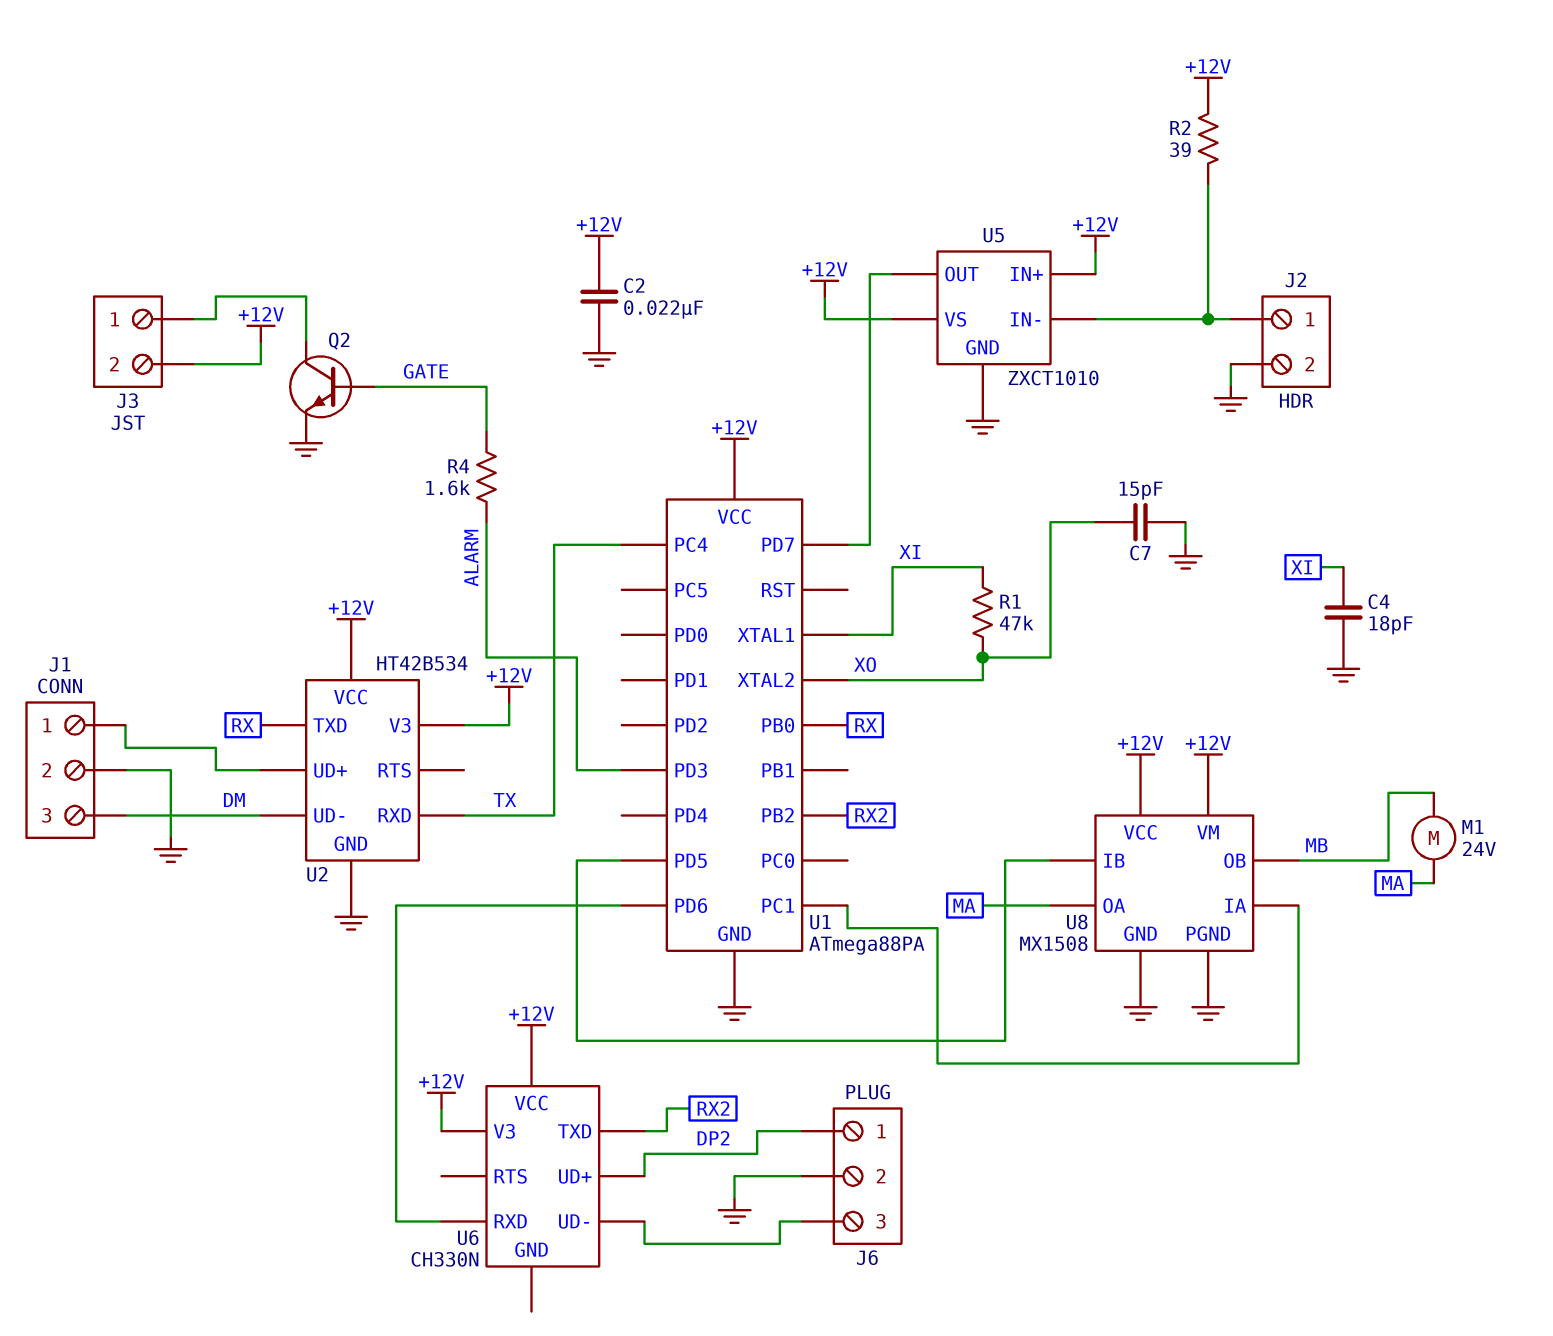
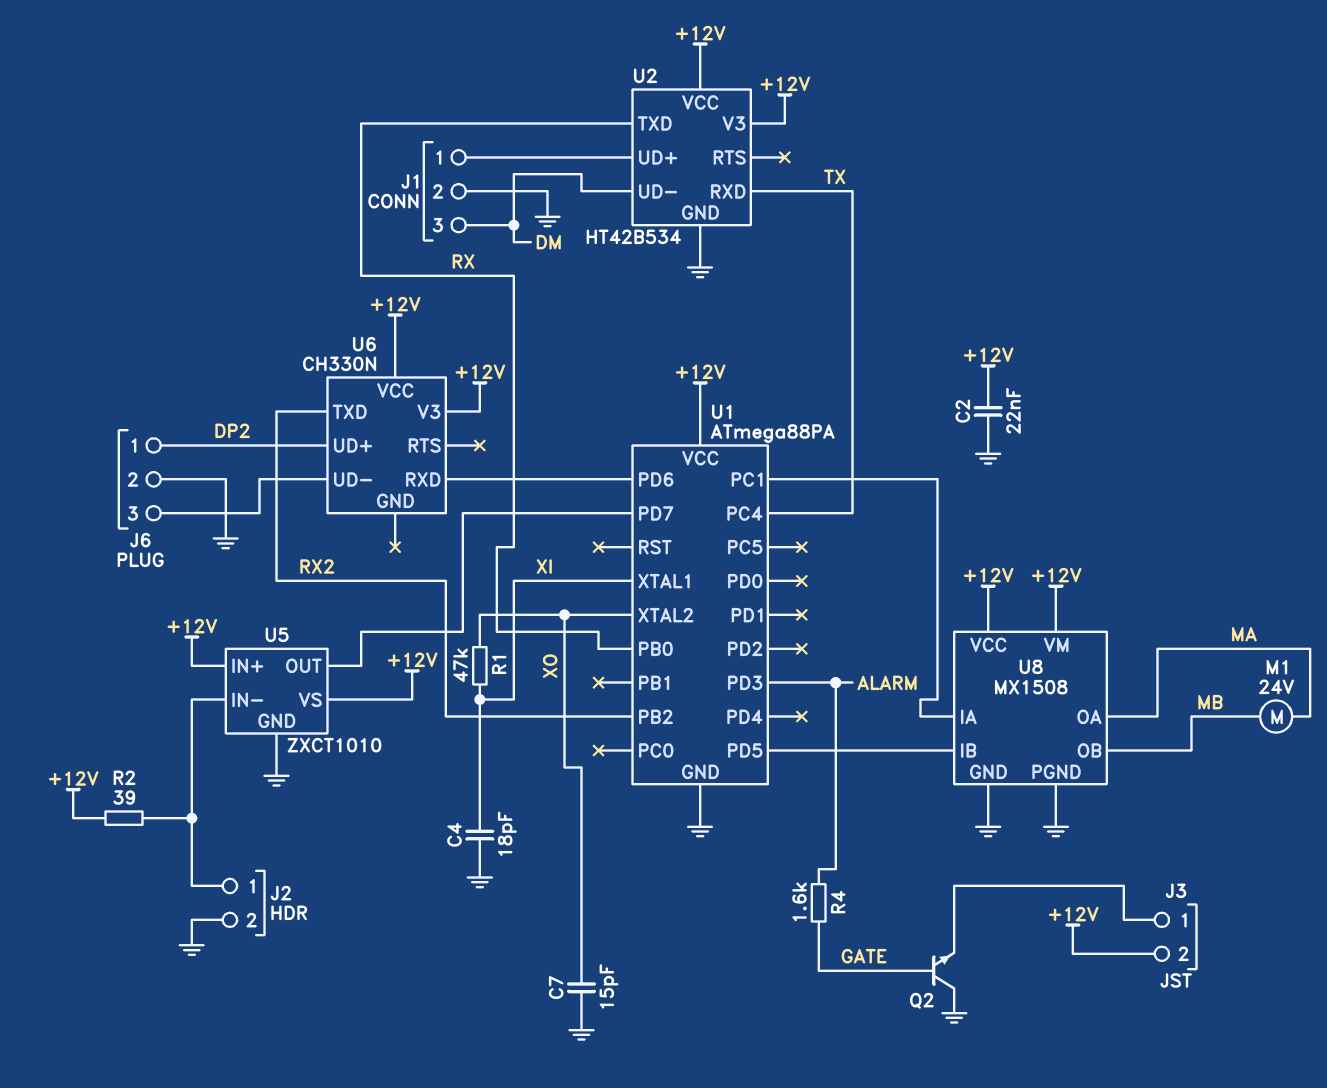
Q2: NPN (B GATE, C J3/1, E GND) -> NPN (B GATE, C GND, E J3/1)

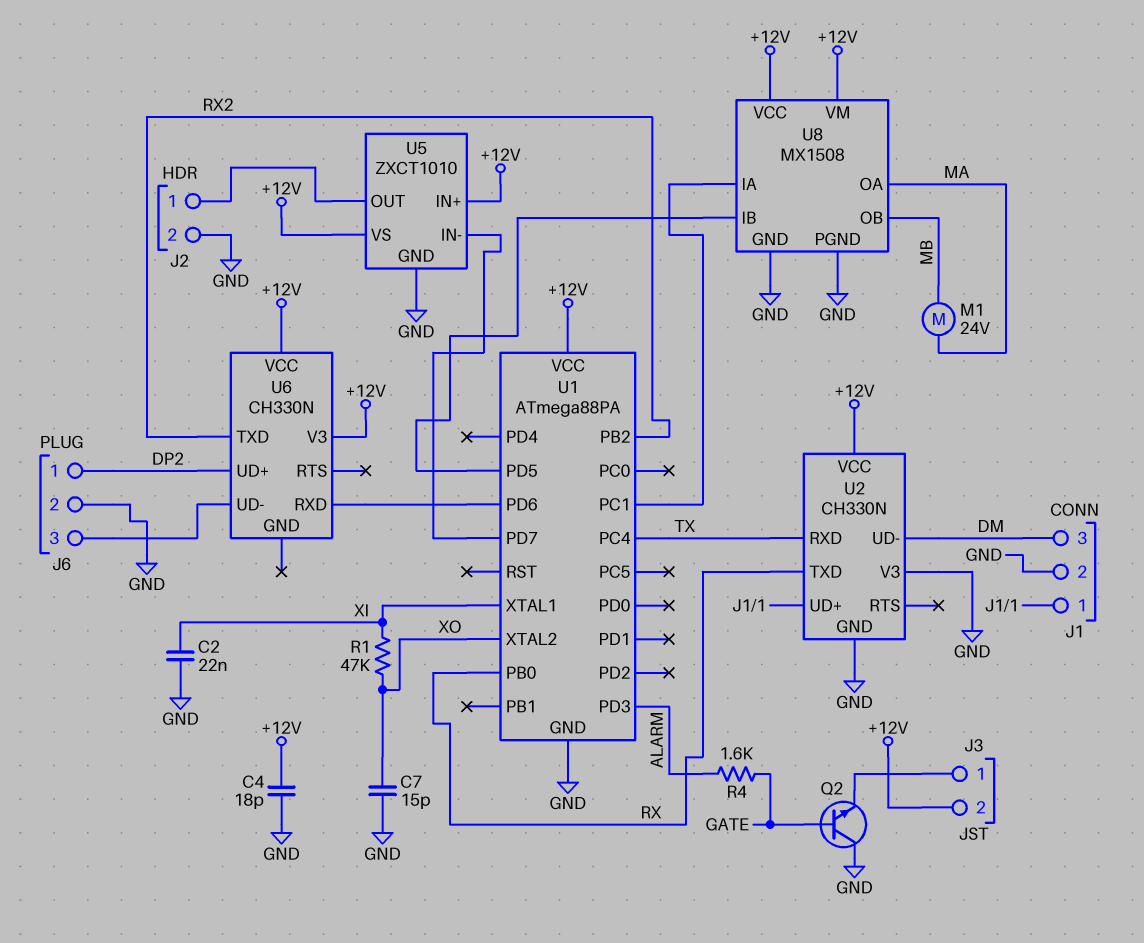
C2: 22nF (+12V, GND) -> 22nF (GND, XI)
C4: 18pF (GND, XI) -> 18pF (+12V, GND)
R2: 39 (+12V, J2/1) -> none
U2: HT42B534 -> CH330N
U2 pin V3: +12V -> GND
U5 pin IN-: J2/1 -> U1/PD7
U5 pin OUT: U1/PD7 -> J2/1

